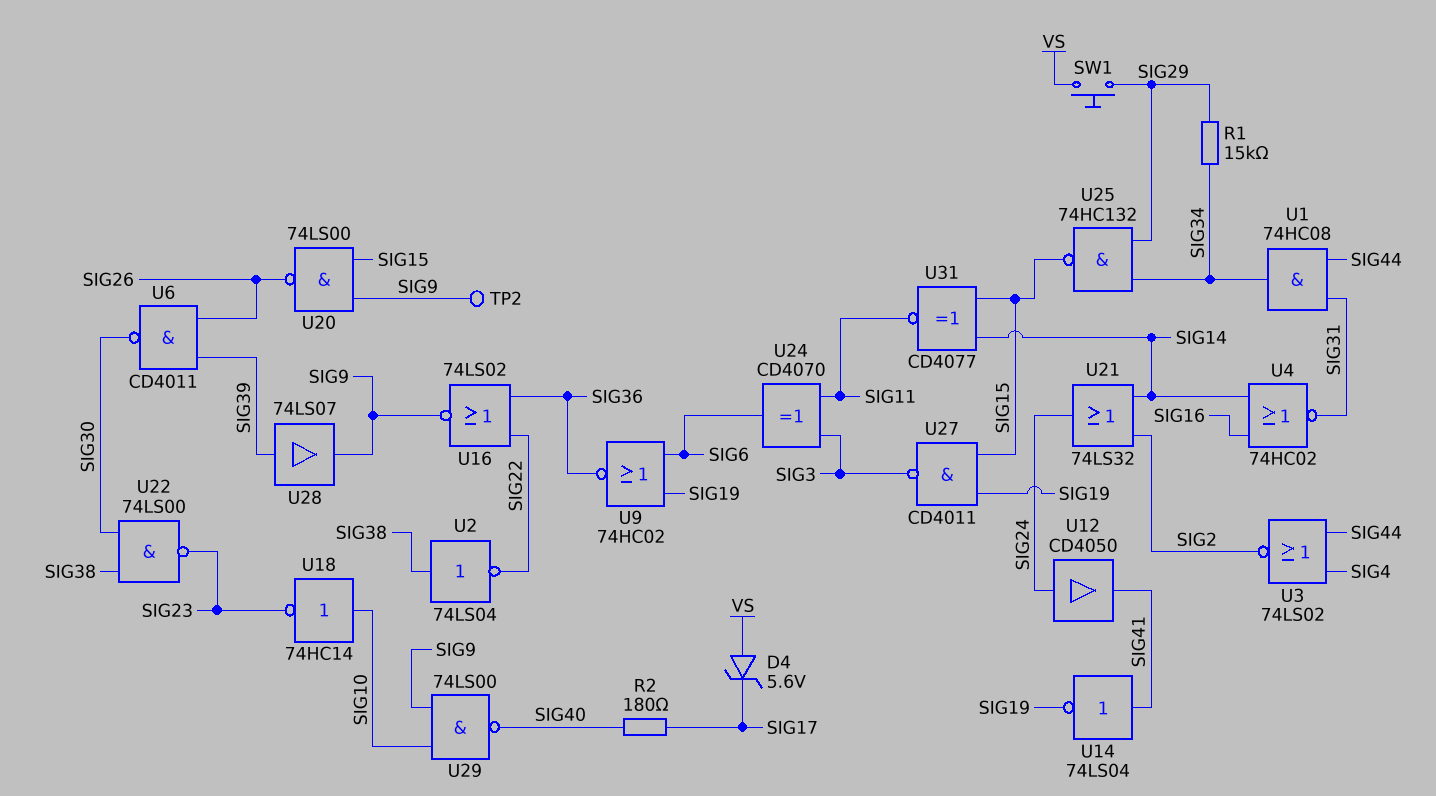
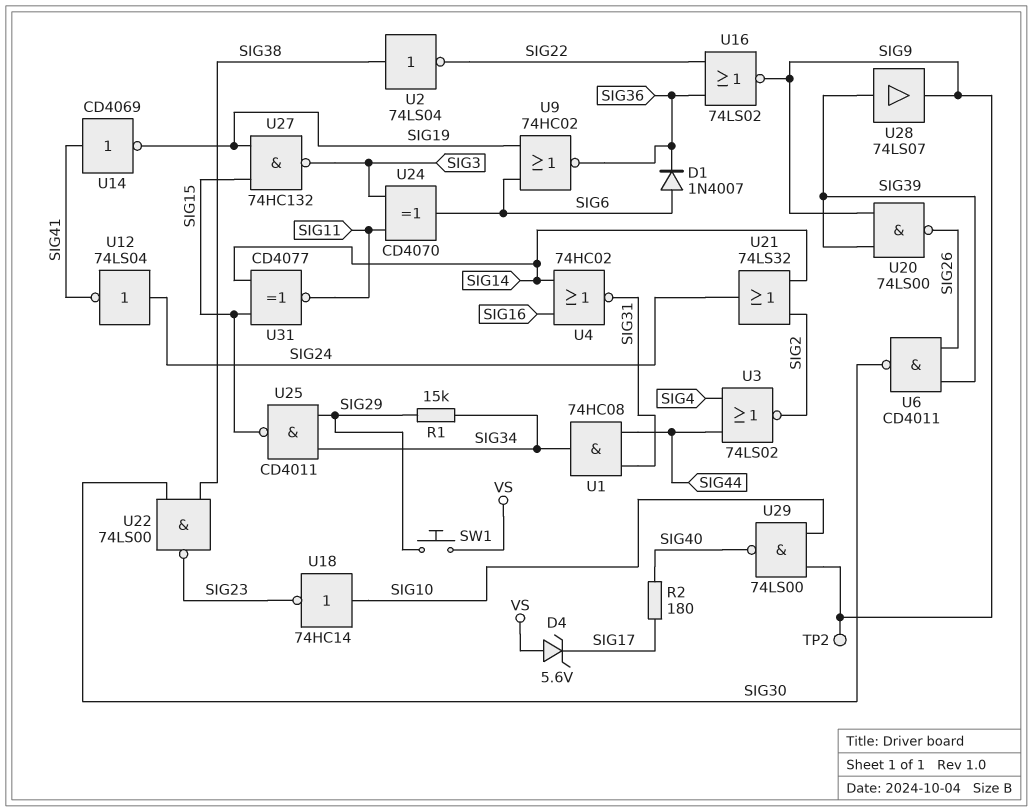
D1: none -> diode 1N4007 (A SIG6, K SIG36)
U12: buffer CD4050 (in SIG24, out SIG41) -> NOT 74LS04 (in SIG24, out SIG41)
U14: NOT 74LS04 (in SIG41, out SIG19) -> NOT CD4069 (in SIG41, out SIG19)
U20: NAND 74LS00 (in SIG9, in SIG15, out SIG26) -> NAND 74LS00 (in SIG9, in SIG39, out SIG26)
U25: NAND 74HC132 (in SIG29, in SIG34, out SIG15) -> NAND CD4011 (in SIG29, in SIG34, out SIG15)
U27: NAND CD4011 (in SIG15, in SIG19, out SIG3) -> NAND 74HC132 (in SIG15, in SIG19, out SIG3)

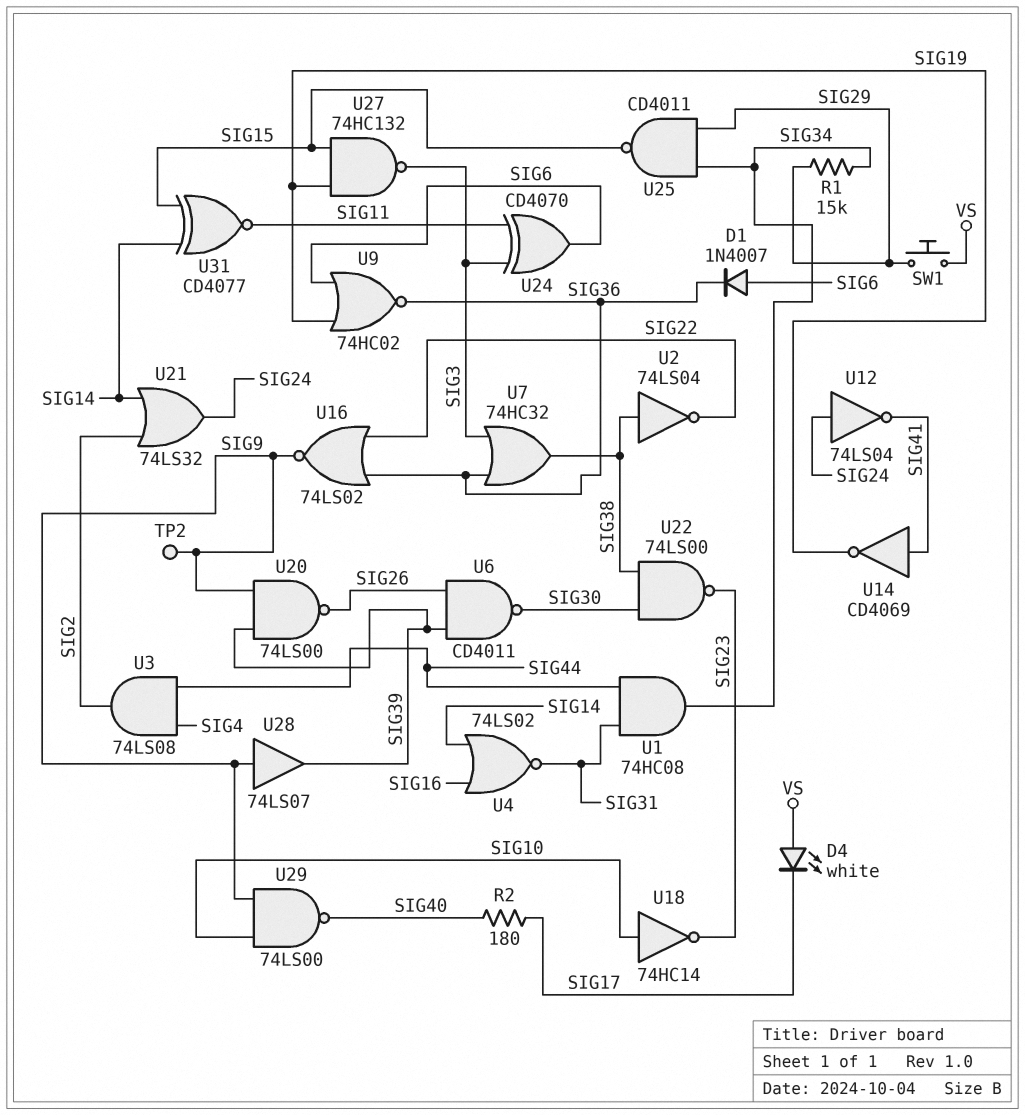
D4: zener 5.6V (A VS, K SIG17) -> LED white (A VS, K SIG17)
U3: NOR 74LS02 (in SIG4, in SIG44, out SIG2) -> AND 74LS08 (in SIG4, in SIG44, out SIG2)
U4: NOR 74HC02 (in SIG14, in SIG16, out SIG31) -> NOR 74LS02 (in SIG14, in SIG16, out SIG31)
U7: none -> OR 74HC32 (in SIG3, in SIG36, out SIG38)
U28: buffer 74LS07 (in SIG39, out SIG9) -> buffer 74LS07 (in SIG9, out SIG39)

